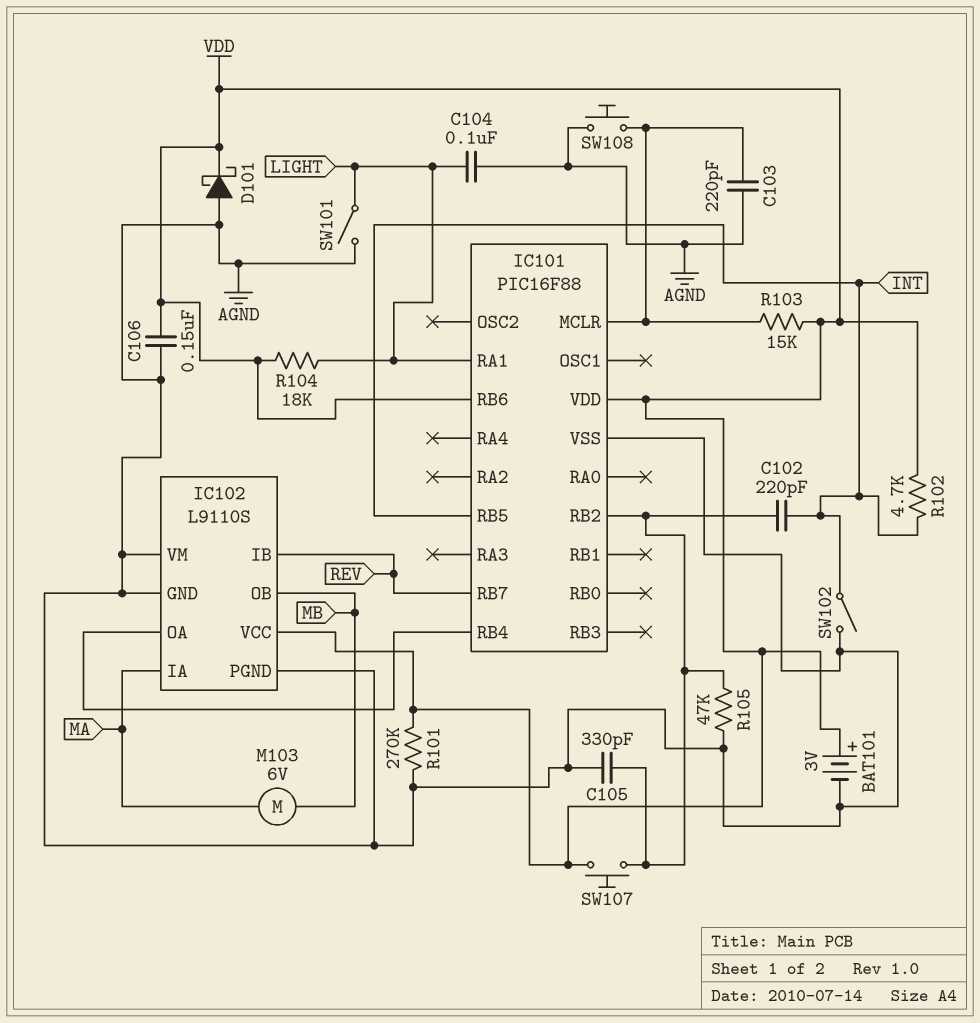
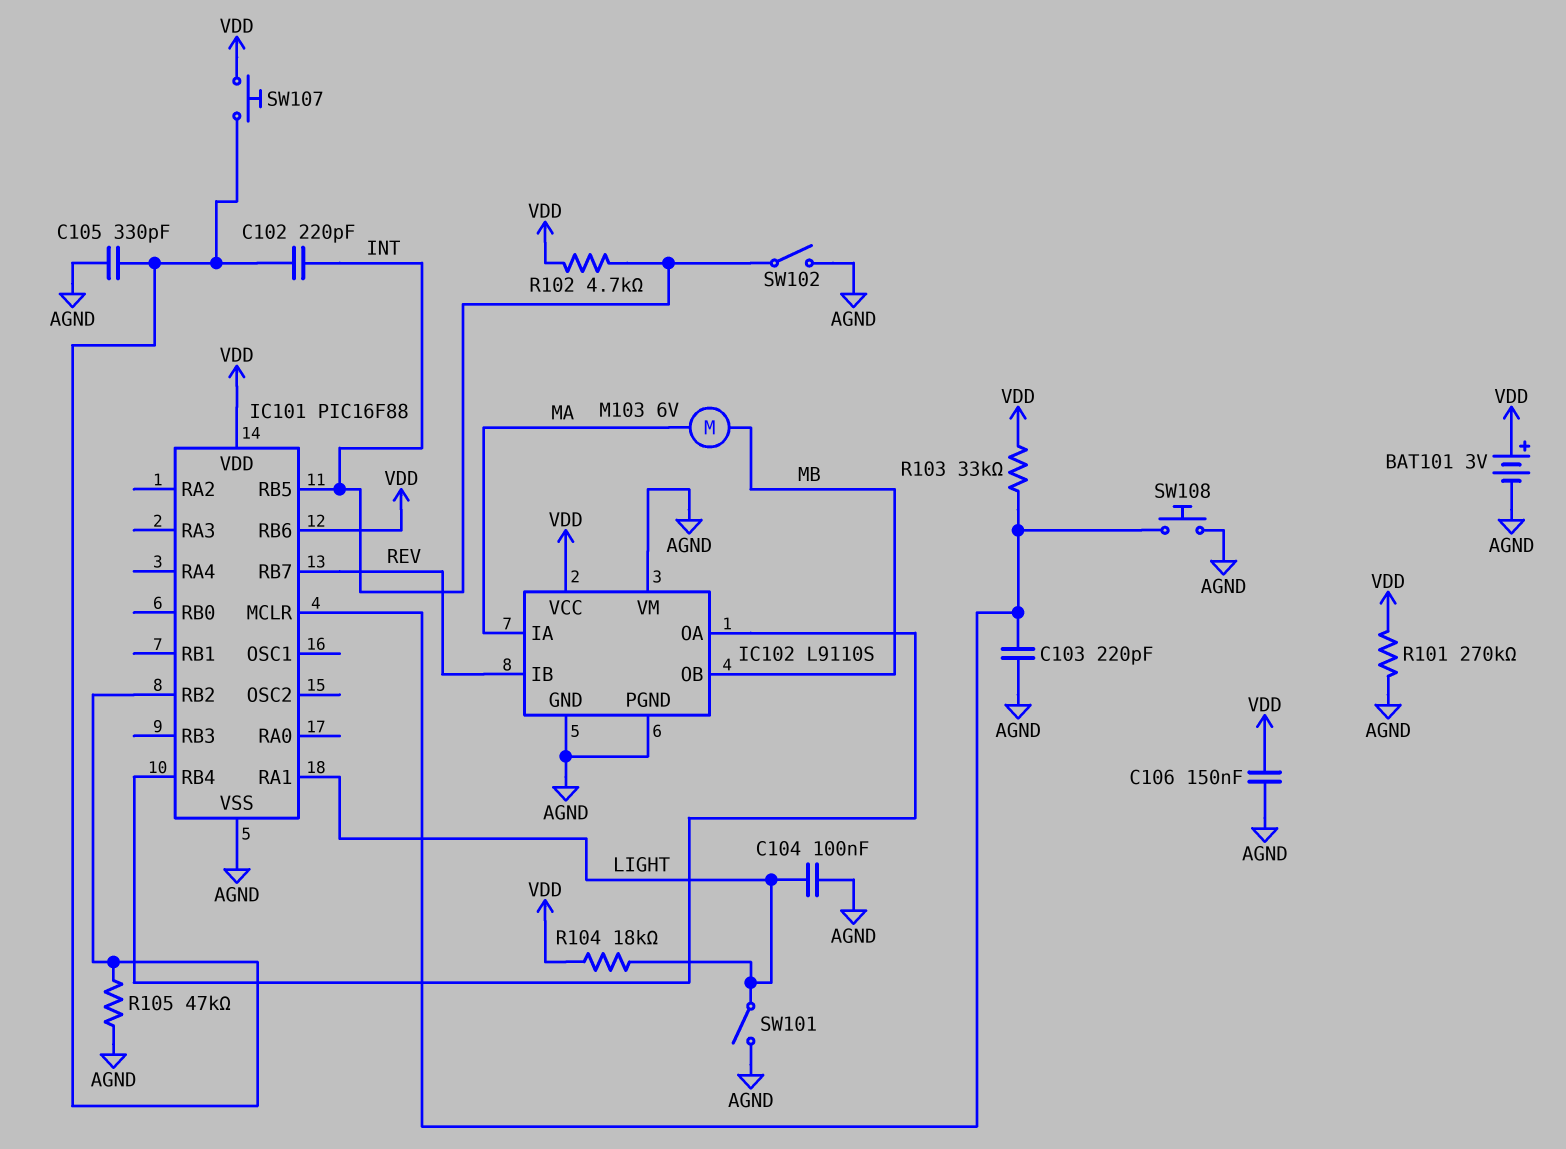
D101: schottky (A AGND, K VDD) -> none
R103: 15k (IC101/MCLR, VDD) -> 33k (IC101/MCLR, VDD)

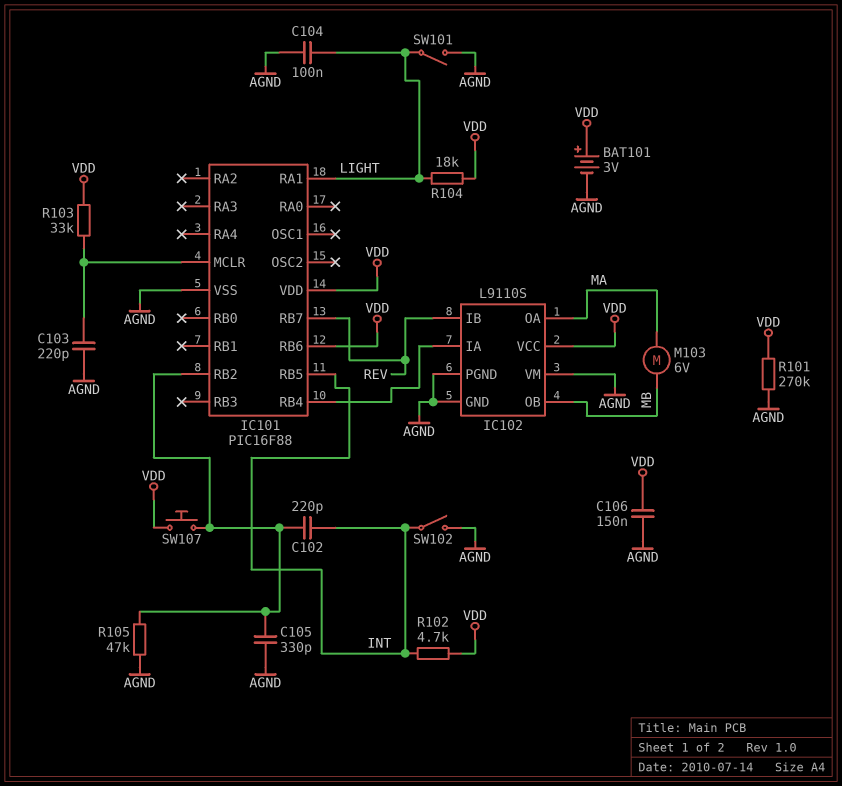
IC102 pin IA: MA -> IC101/RB4
IC102 pin OA: IC101/RB4 -> MA
SW108: button (AGND, IC101/MCLR) -> none

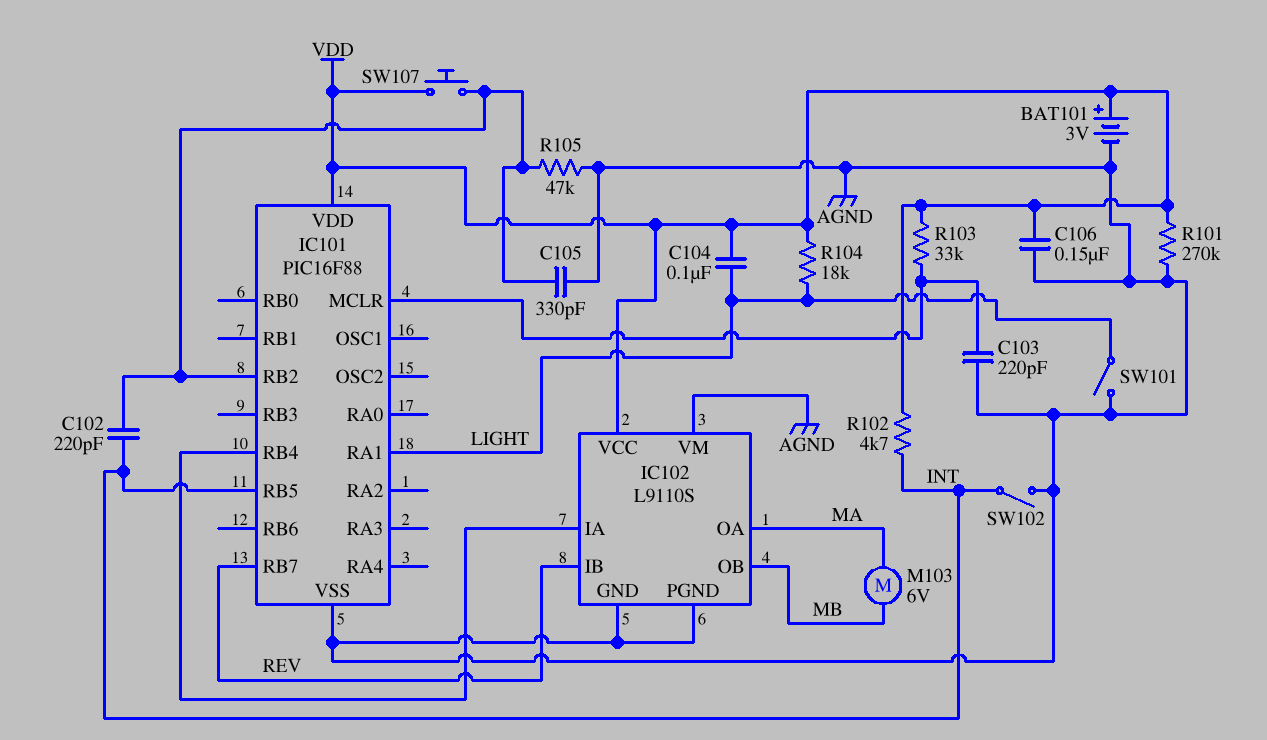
C104: 100nF (AGND, LIGHT) -> 100nF (LIGHT, VDD)
IC101 pin RB6: VDD -> none

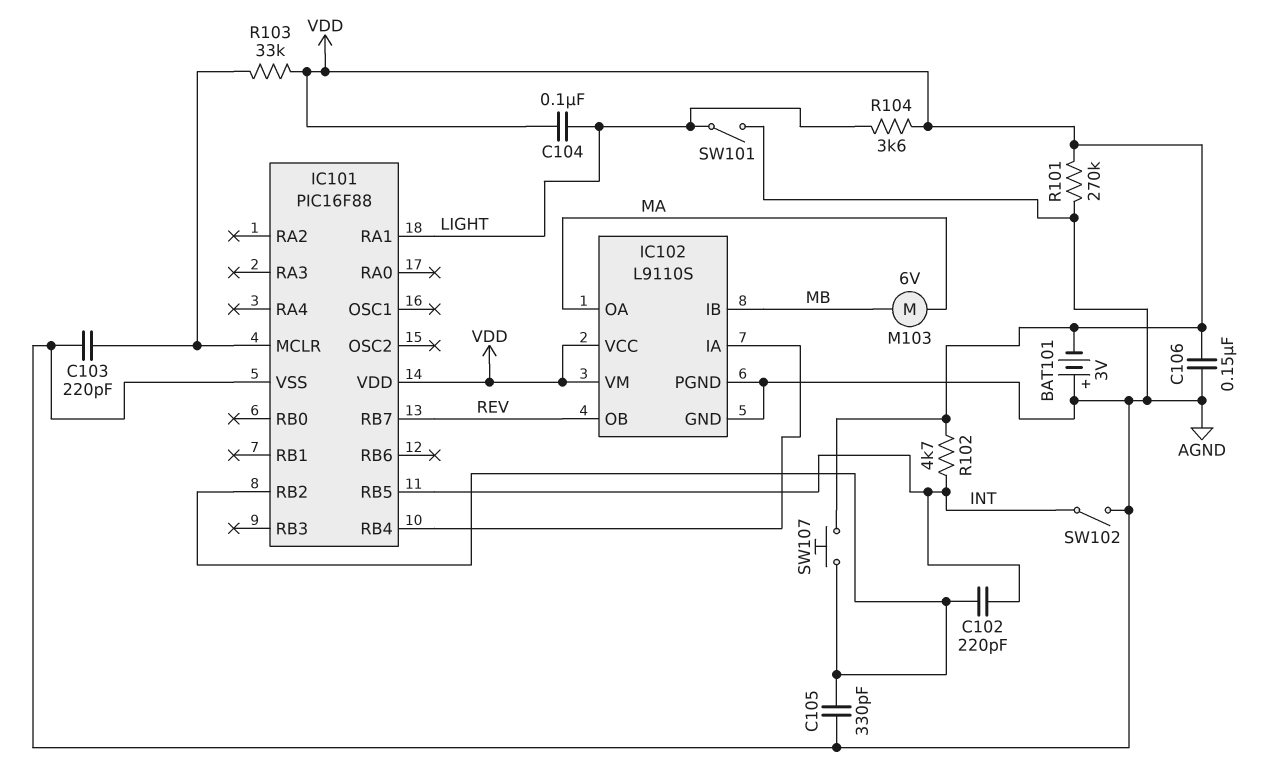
BAT101: 3V (plus VDD, minus AGND) -> 3V (plus AGND, minus VDD)
IC102 pin IB: REV -> MB
IC102 pin OB: MB -> REV
IC102 pin VM: AGND -> VDD
R104: 18k (LIGHT, VDD) -> 3.6k (LIGHT, VDD)
R105: 47k (AGND, IC101/RB2) -> none

